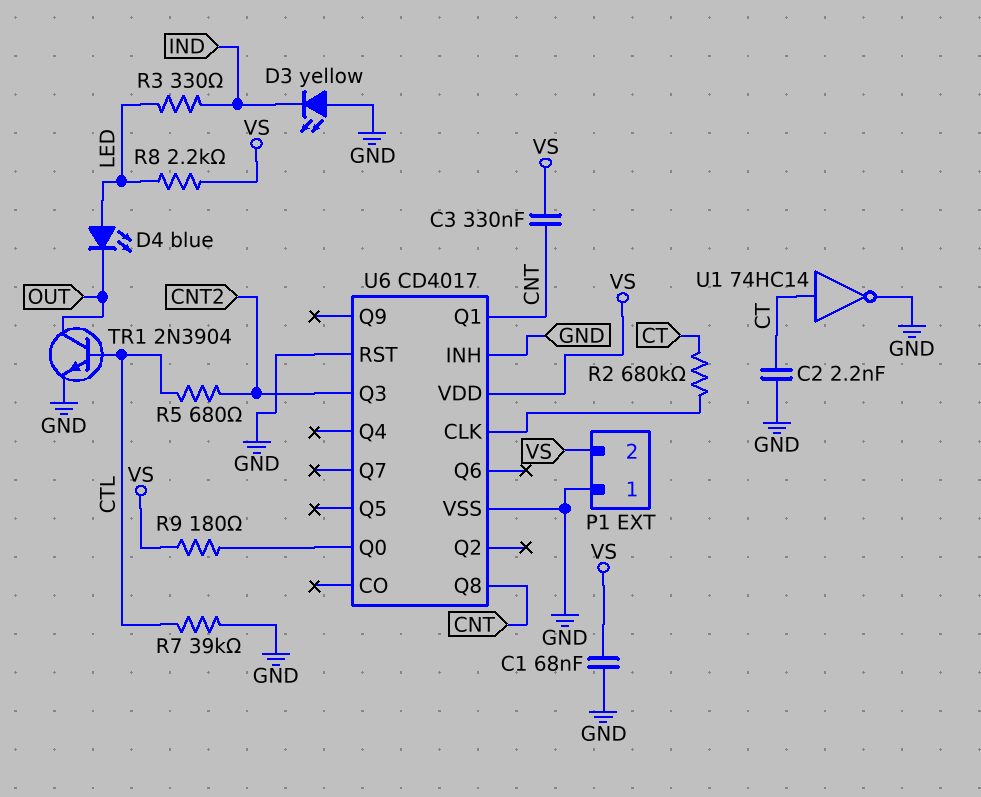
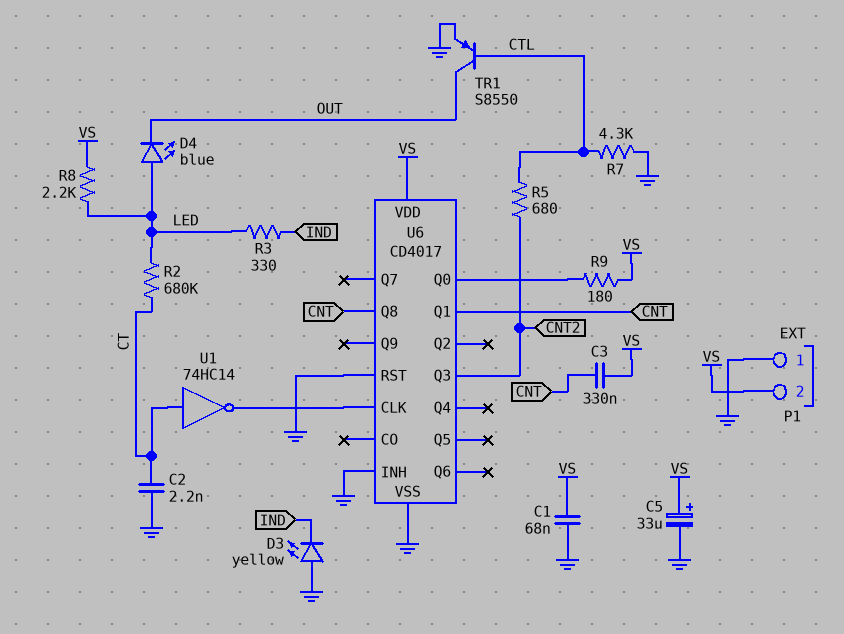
C5: none -> 33uF (plus VS, minus GND)
R2: 680k (CT, U6/CLK) -> 680k (CT, LED)
R7: 39k (CTL, GND) -> 4.3k (CTL, GND)
TR1: NPN 2N3904 (B CTL, C OUT, E GND) -> PNP S8550 (B CTL, C OUT, E GND)
U1: NOT 74HC14 (in CT, out GND) -> NOT 74HC14 (in CT, out U6/CLK)

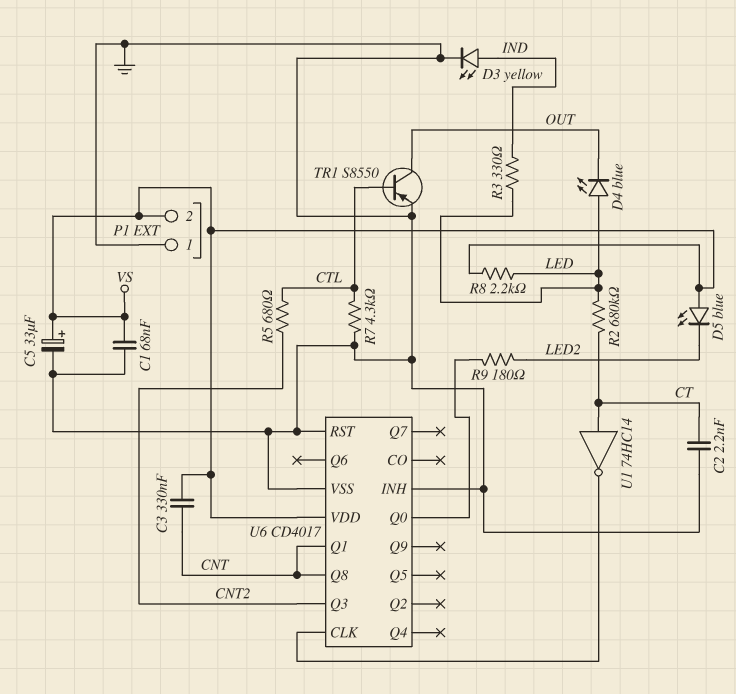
D3: LED yellow (A GND, K IND) -> LED yellow (A IND, K GND)
D5: none -> LED blue (A VS, K LED2)
R9: 180 (U6/Q0, VS) -> 180 (LED2, U6/Q0)

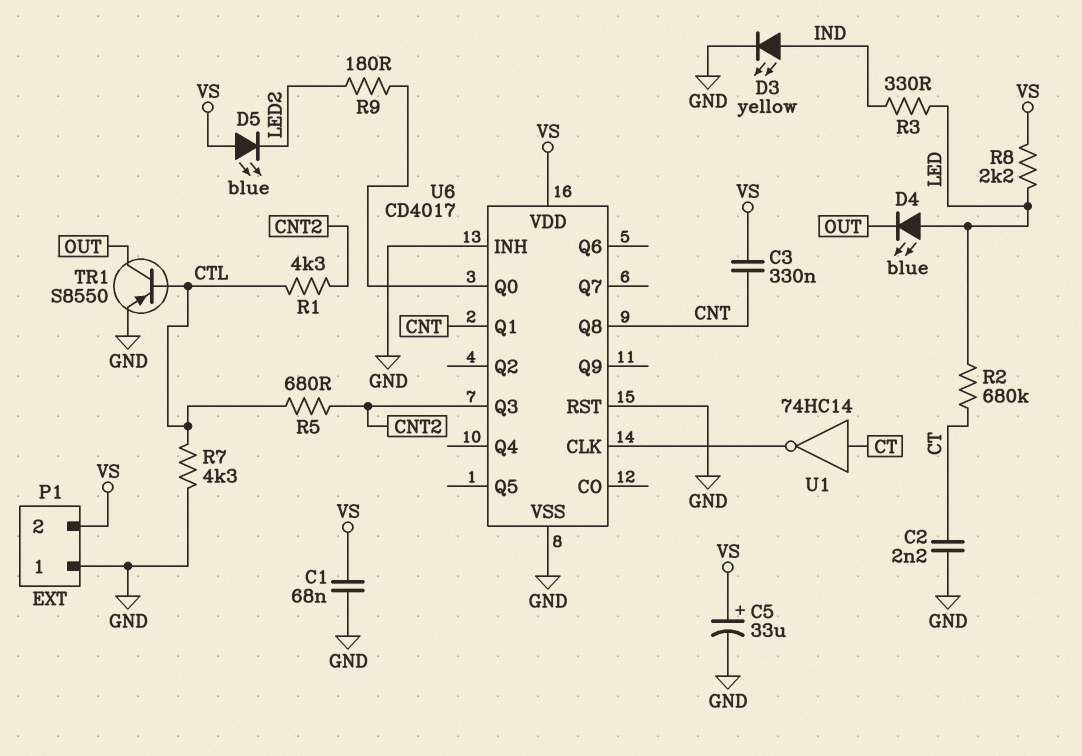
R1: none -> 4.3k (CNT2, CTL)

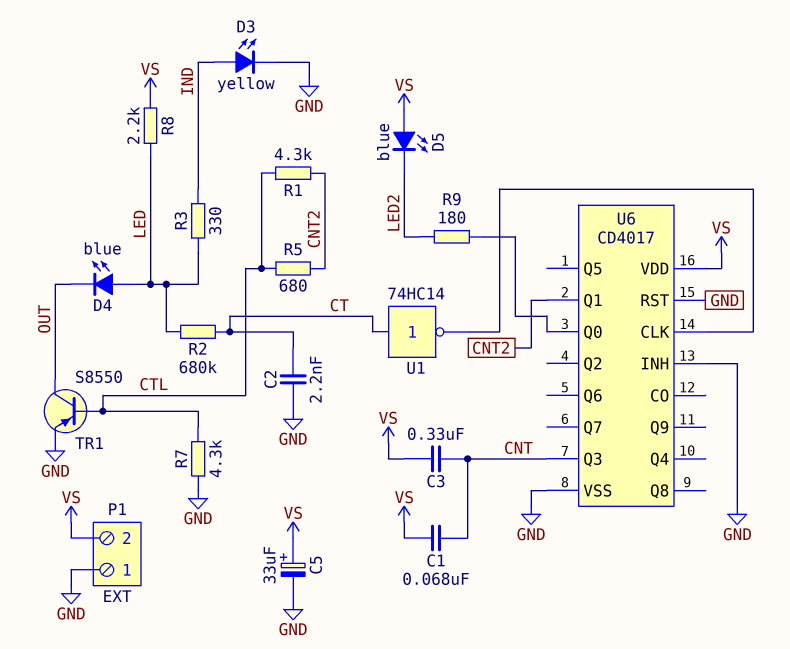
C1: 68nF (GND, VS) -> 68nF (CNT, VS)
U6 pin Q1: CNT -> CNT2
U6 pin Q3: CNT2 -> CNT
U6 pin Q8: CNT -> none

